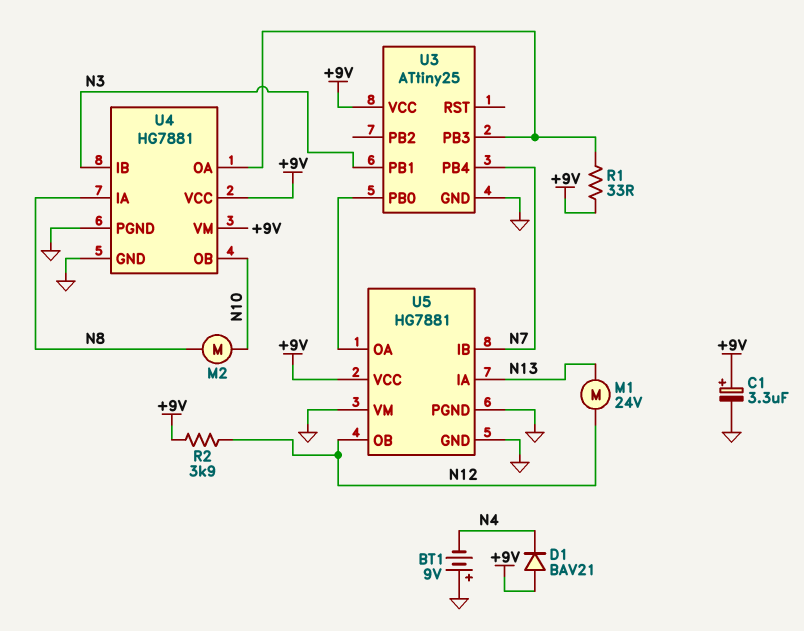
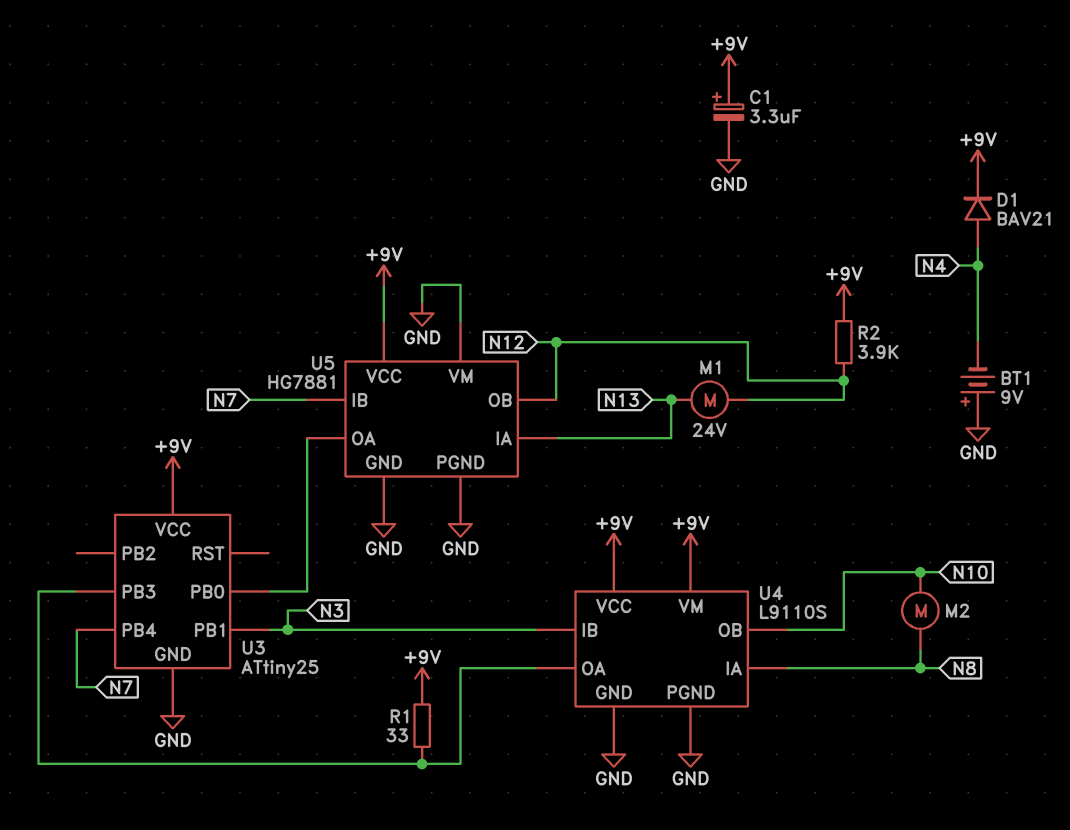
D1: diode BAV21 (A +9V, K N4) -> diode BAV21 (A N4, K +9V)
U4: HG7881 -> L9110S

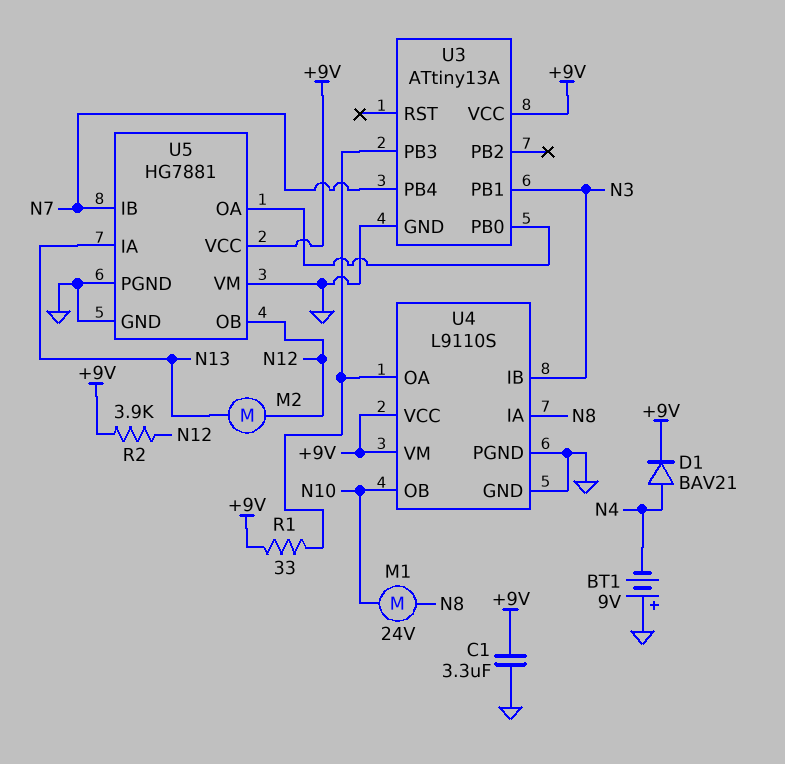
C1: 3.3uF (plus +9V, minus GND) -> 3.3uF (+9V, GND)
M1: motor 24V (N12, N13) -> motor 24V (N8, N10)
M2: motor (N8, N10) -> motor (N12, N13)
U3: ATtiny25 -> ATtiny13A

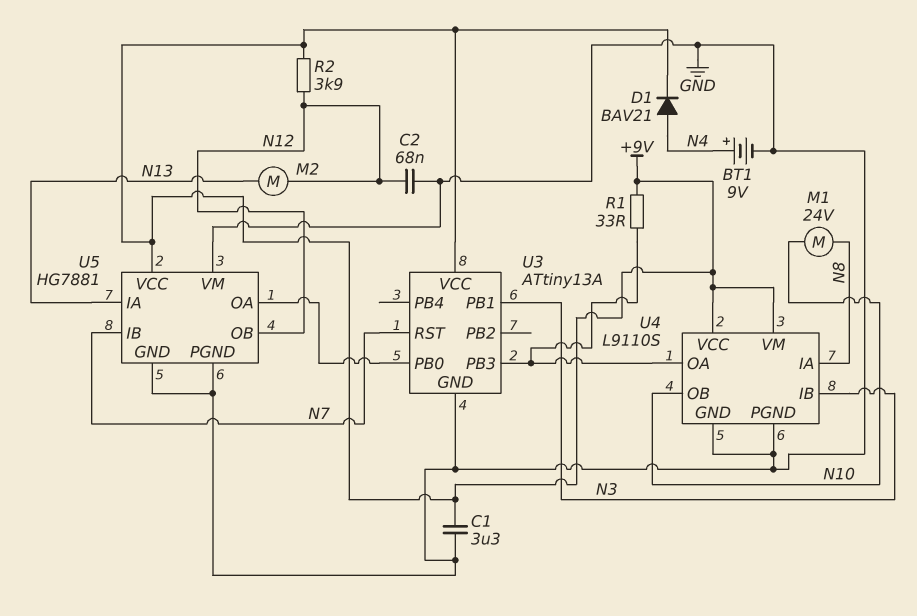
BT1: 9V (plus GND, minus N4) -> 9V (plus N4, minus GND)
C2: none -> 68nF (GND, N12)
U3 pin PB4: N7 -> none
U3 pin RST: none -> N7

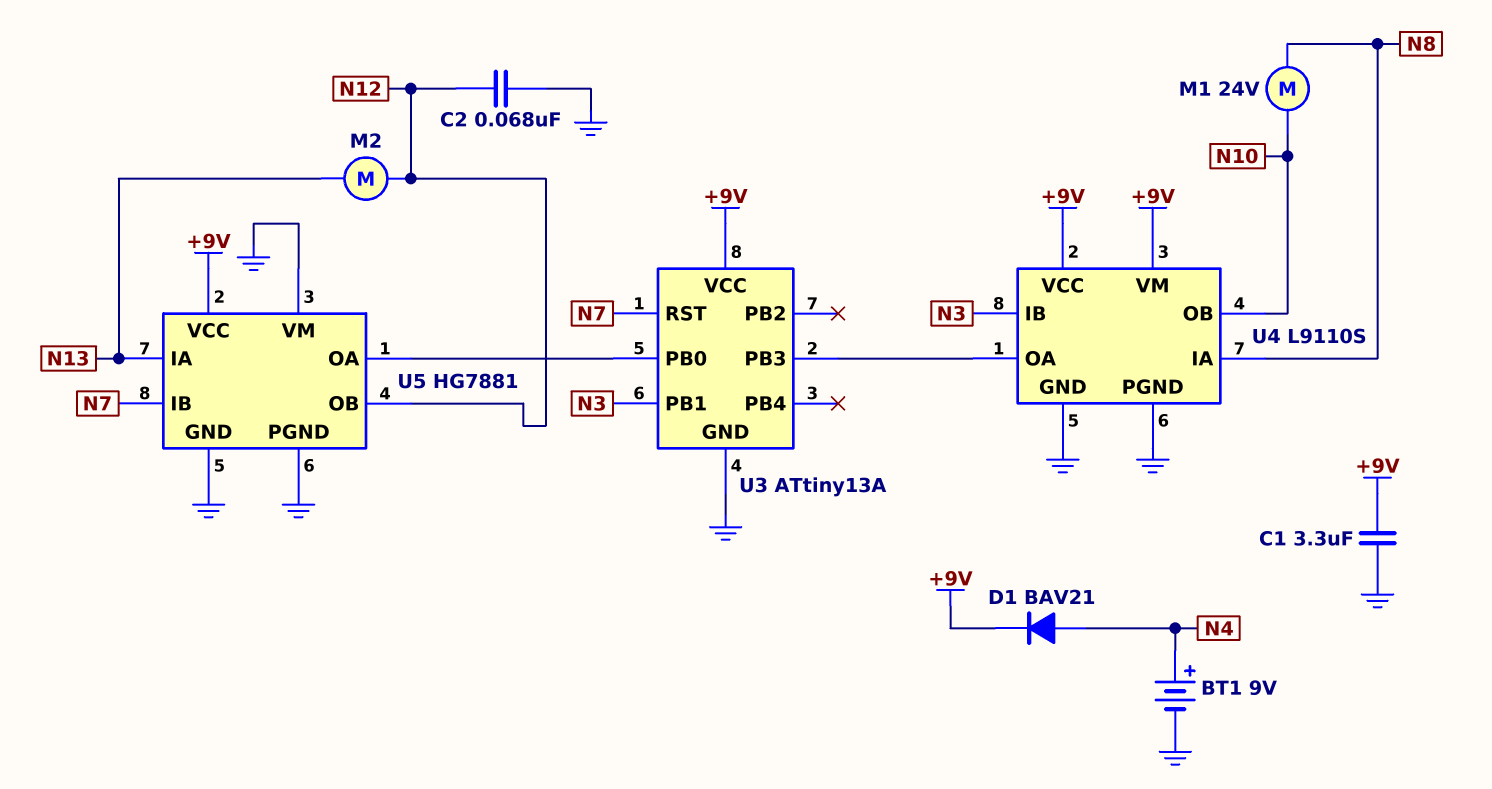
R1: 33 (+9V, U3/PB3) -> none
R2: 3.9k (+9V, N12) -> none

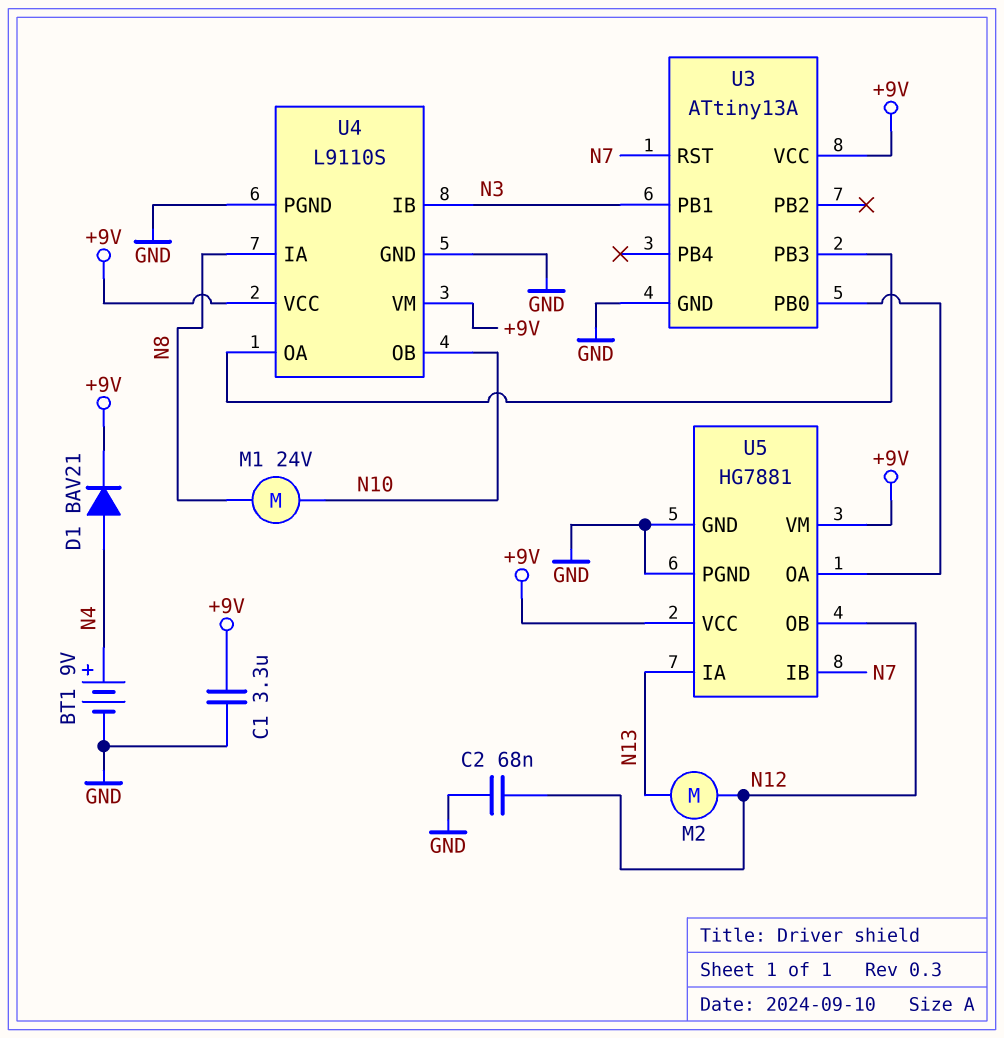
U5 pin VM: GND -> +9V

